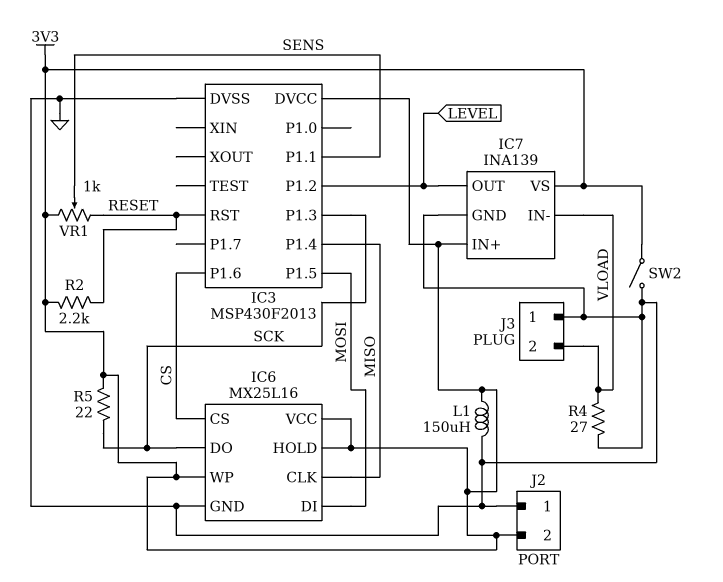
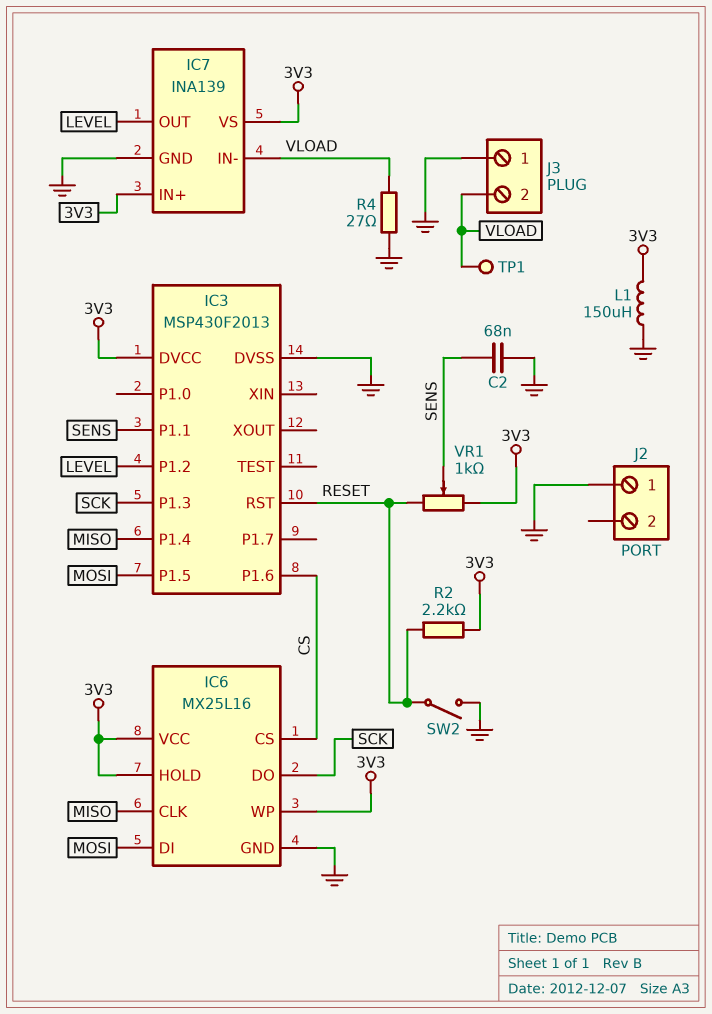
C2: none -> 68nF (GND, SENS)
J2 pin 2: 3V3 -> none
R5: 22 (3V3, SCK) -> none
SW2: switch (3V3, GND) -> switch (GND, RESET)
TP1: none -> test point (VLOAD)

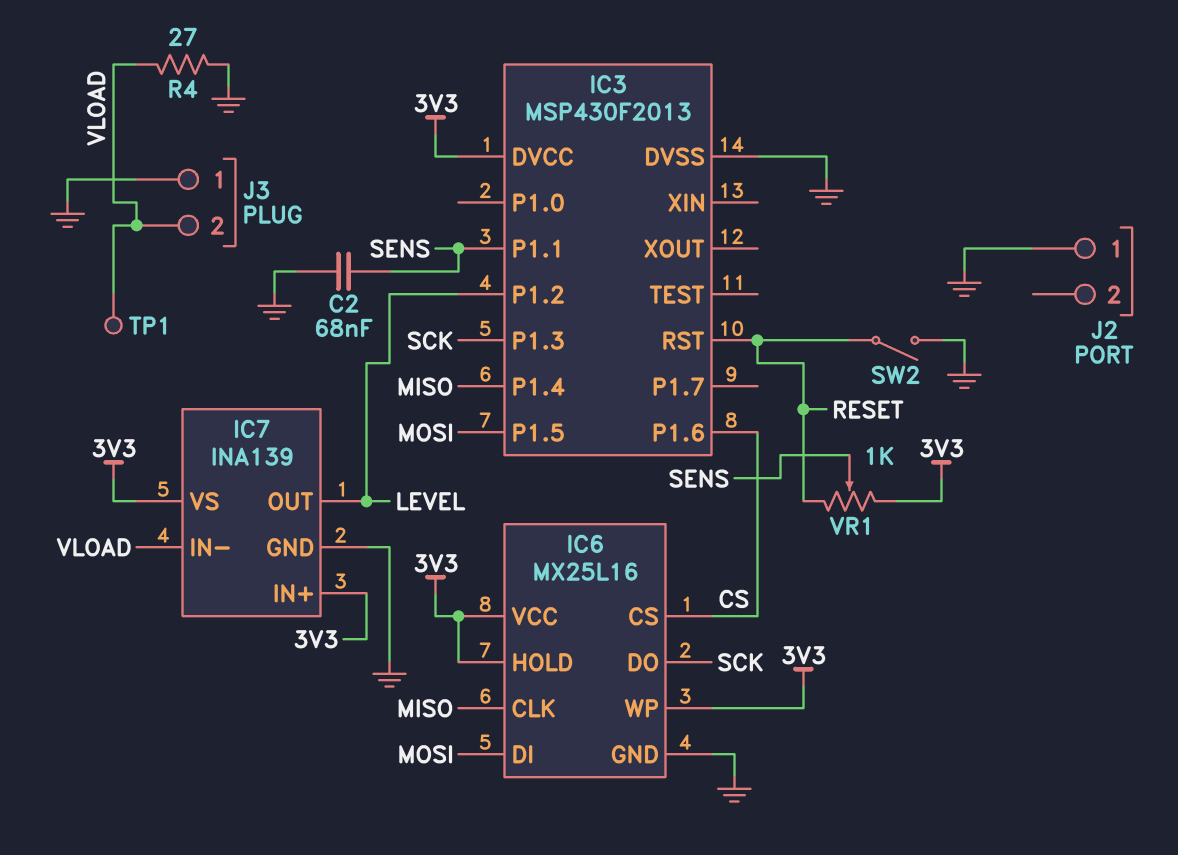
L1: 150uH (3V3, GND) -> none
R2: 2.2k (3V3, RESET) -> none

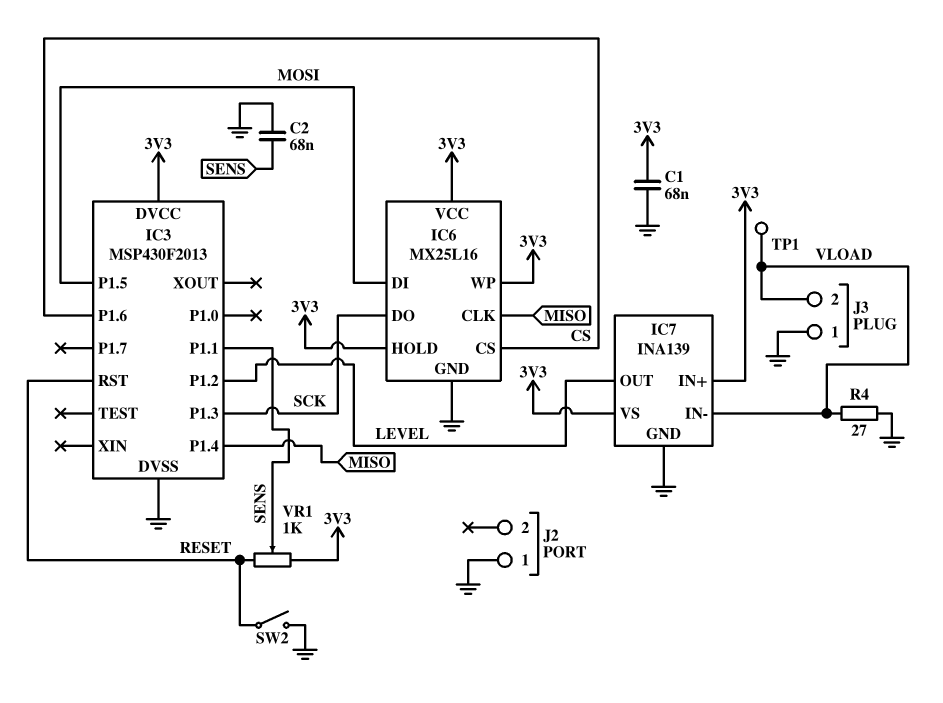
C1: none -> 68nF (3V3, GND)

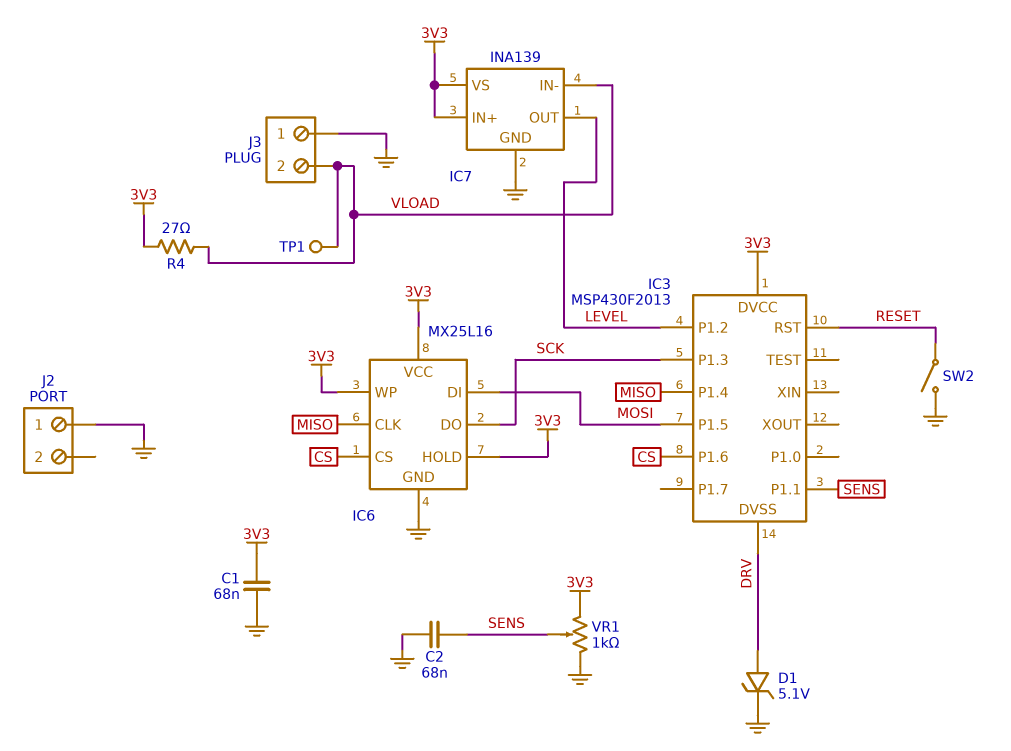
D1: none -> zener 5.1V (A DRV, K GND)
IC3 pin DVSS: GND -> DRV
R4: 27 (GND, VLOAD) -> 27 (3V3, VLOAD)
VR1: 1k (3V3, RESET, wiper SENS) -> 1k (3V3, GND, wiper SENS)

